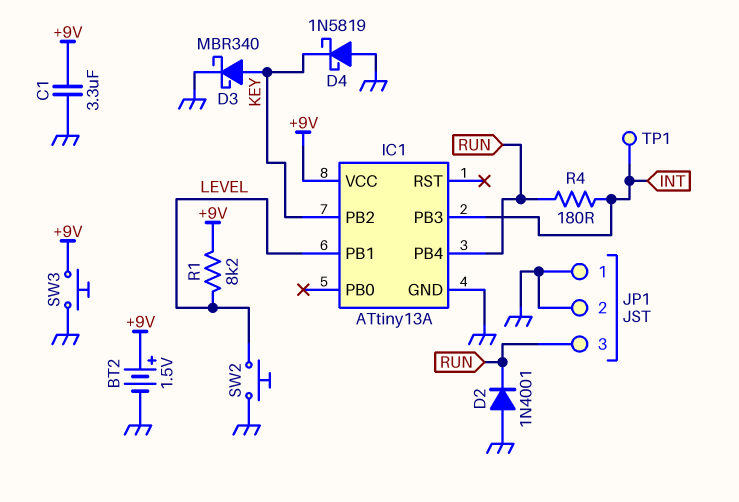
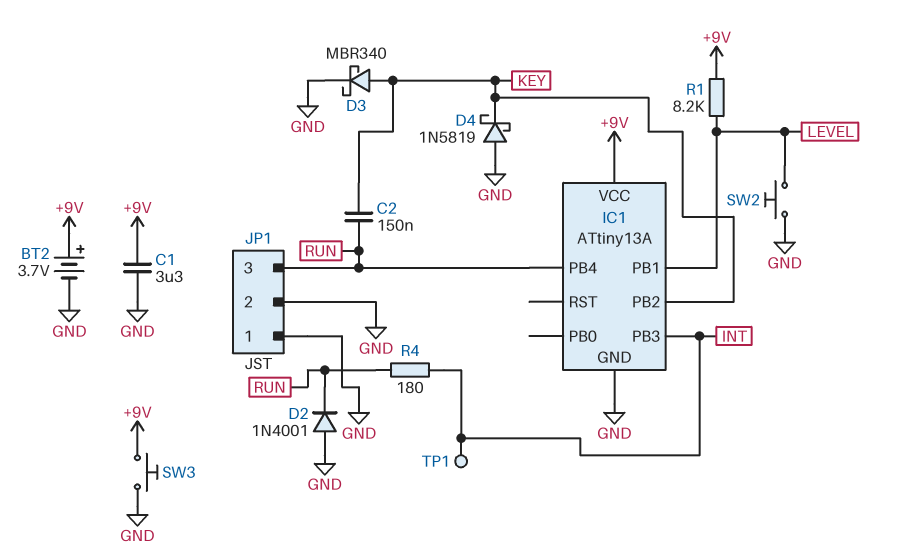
BT2: 1.5V (plus +9V, minus GND) -> 3.7V (plus +9V, minus GND)
C2: none -> 150nF (KEY, RUN)

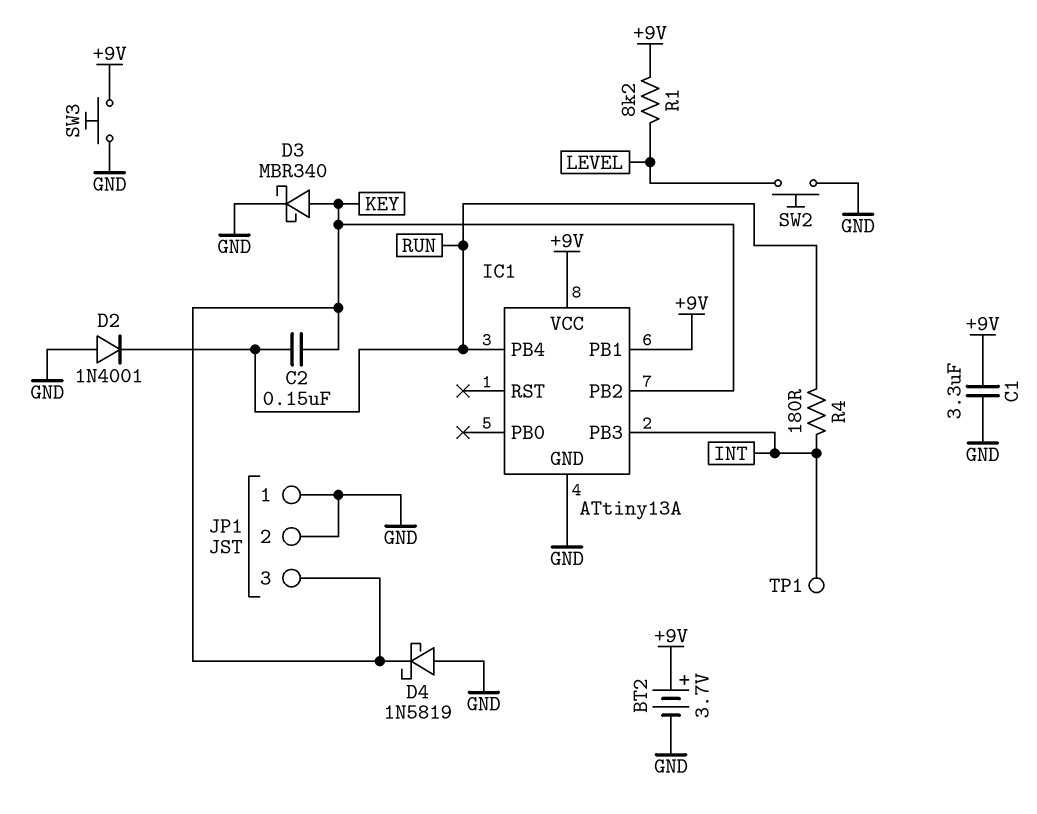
IC1 pin PB1: LEVEL -> +9V
JP1 pin 3: RUN -> KEY

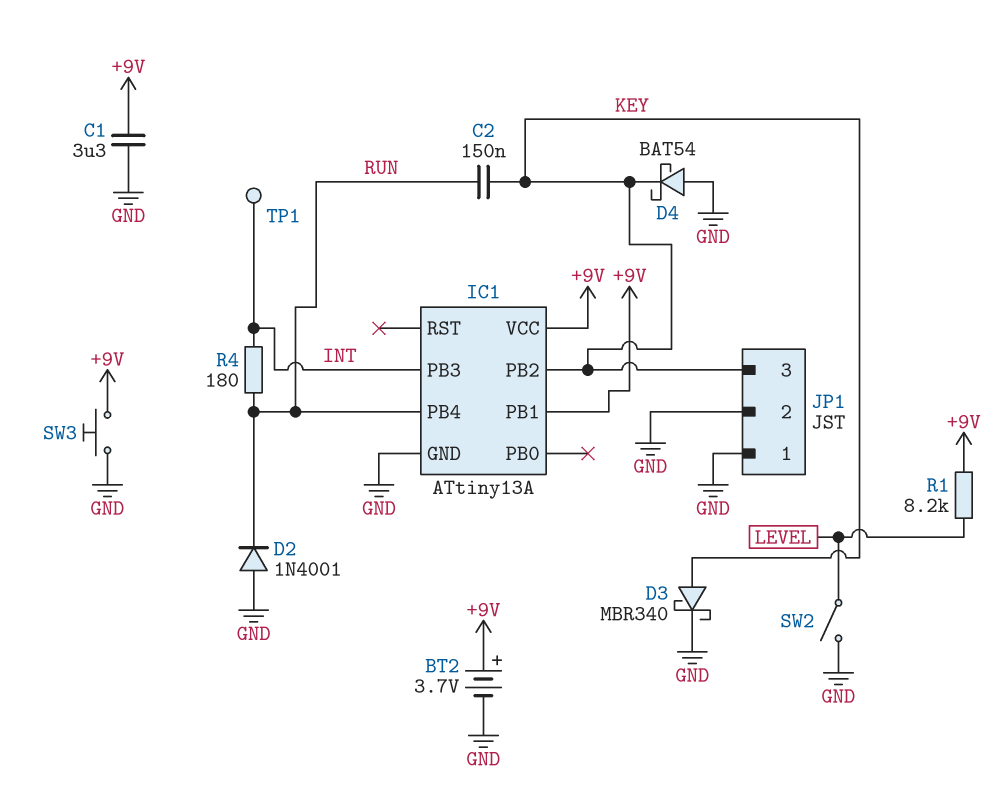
D4: schottky 1N5819 (A GND, K KEY) -> schottky BAT54 (A GND, K KEY)
SW2: button (GND, LEVEL) -> switch (GND, LEVEL)

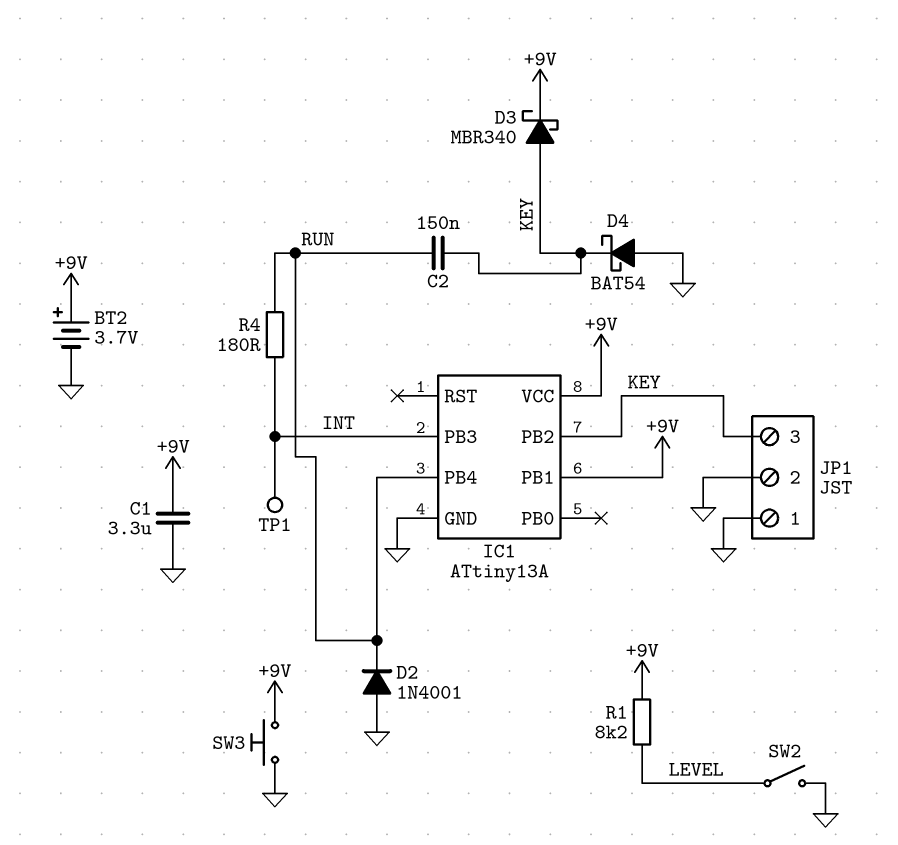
D3: schottky MBR340 (A KEY, K GND) -> schottky MBR340 (A KEY, K +9V)

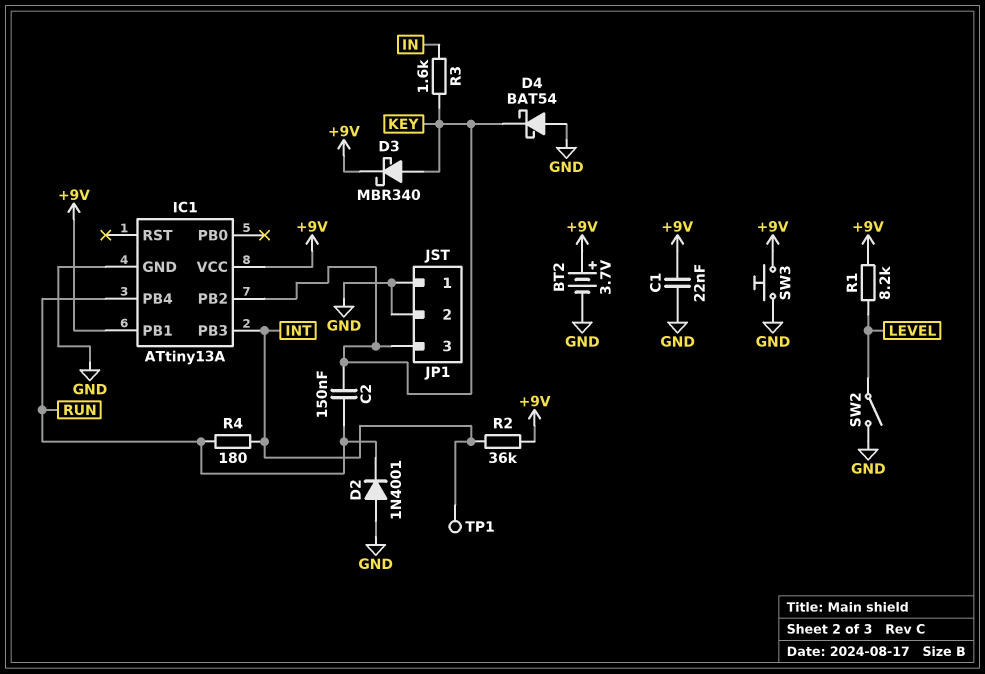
C1: 3.3uF (+9V, GND) -> 22nF (+9V, GND)
R2: none -> 36k (+9V, INT)
R3: none -> 1.6k (IN, KEY)

